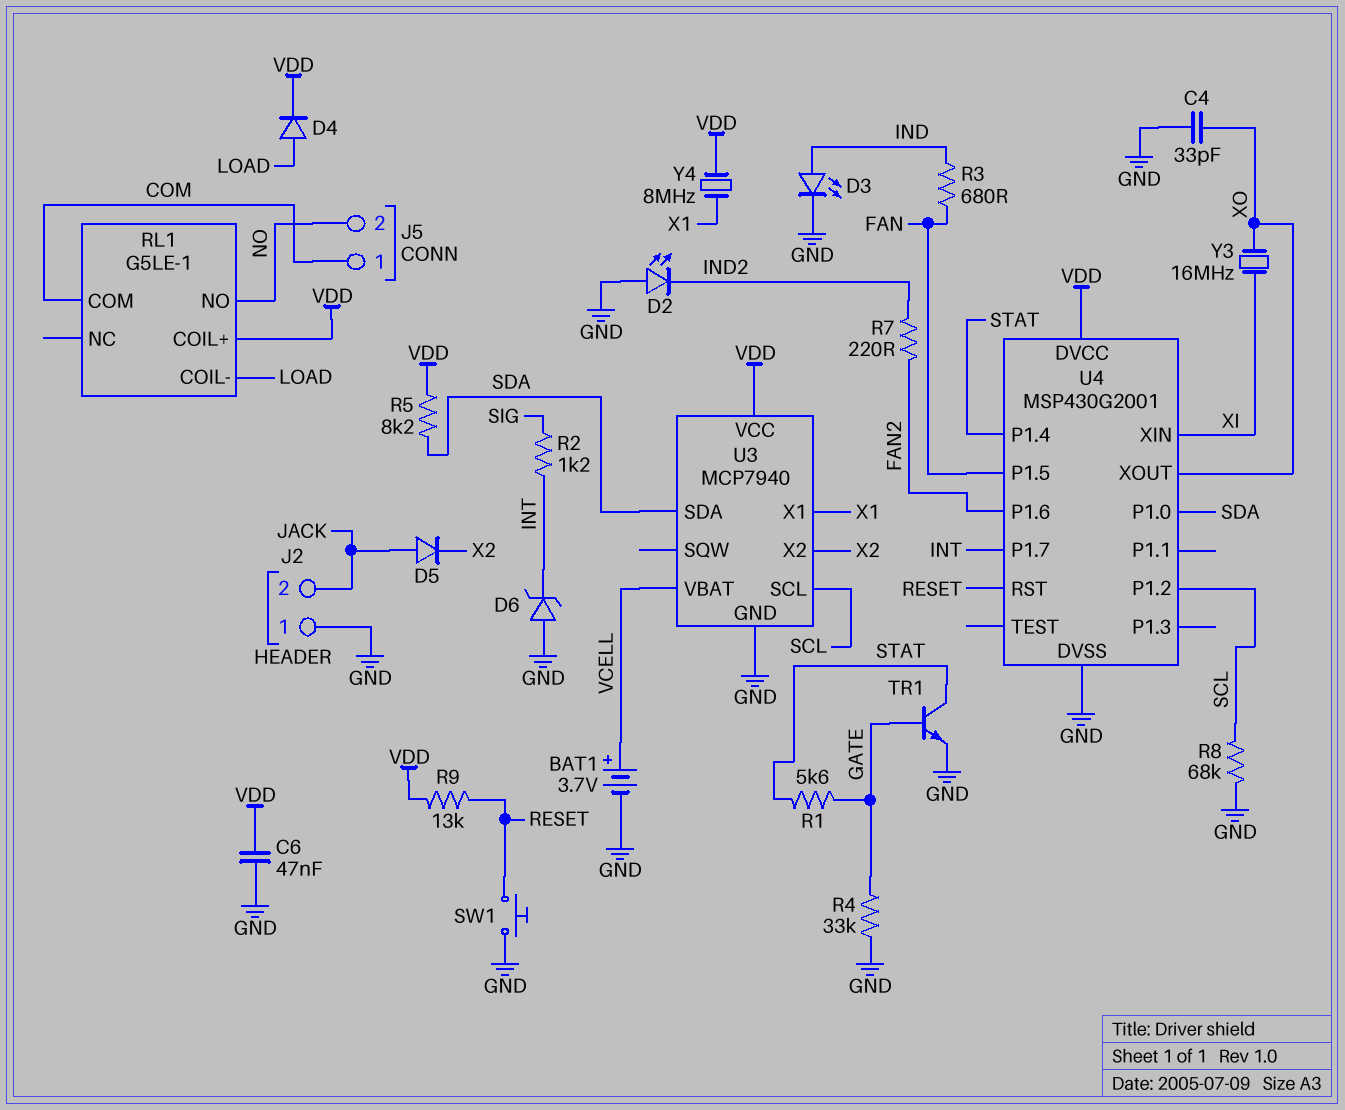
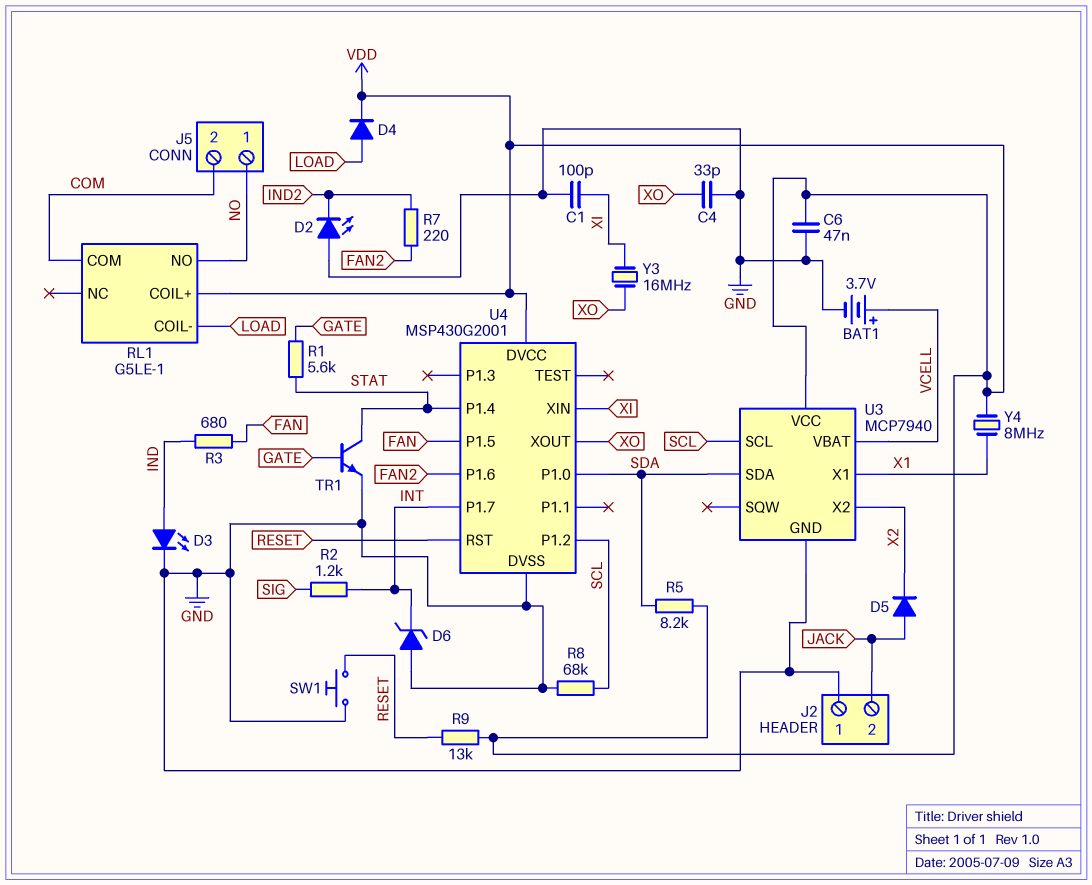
C1: none -> 100pF (GND, XI)
J5 pin 1: COM -> NO
J5 pin 2: NO -> COM
R4: 33k (GATE, GND) -> none

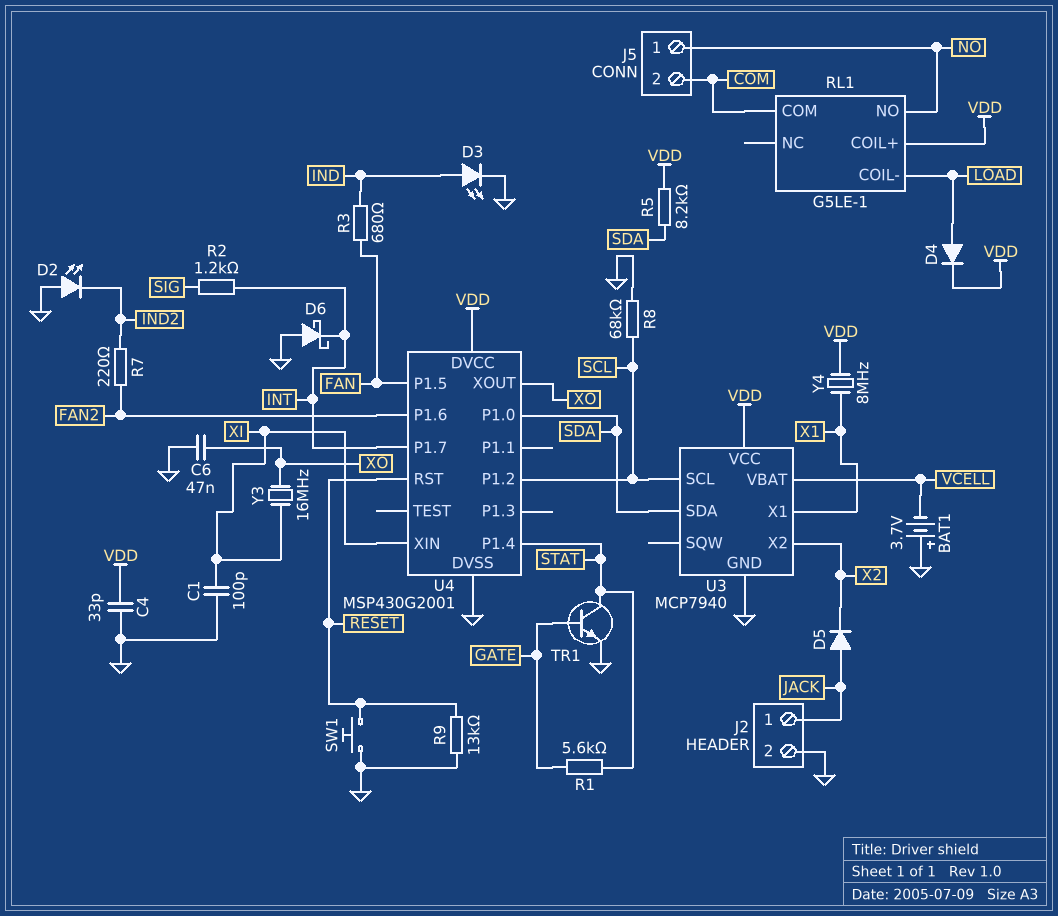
BAT1: 3.7V (plus VCELL, minus GND) -> 3.7V (plus GND, minus VCELL)
C4: 33pF (GND, XO) -> 33pF (GND, VDD)
C6: 47nF (GND, VDD) -> 47nF (GND, XO)
D6: zener (A GND, K INT) -> schottky (A GND, K INT)
J2 pin 1: GND -> JACK
J2 pin 2: JACK -> GND
R9: 13k (RESET, VDD) -> 13k (GND, RESET)

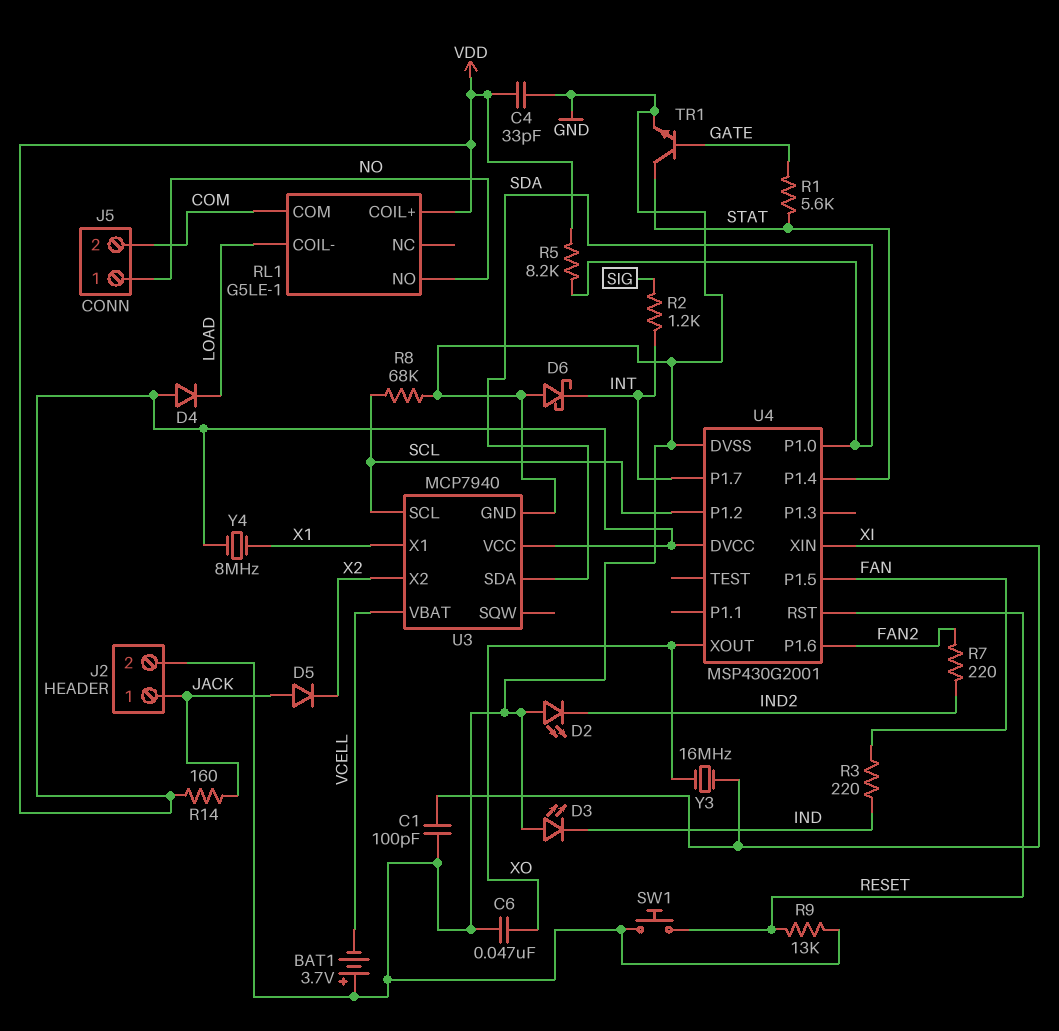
D3: LED (A IND, K GND) -> LED (A GND, K IND)
D4: diode (A LOAD, K VDD) -> diode (A VDD, K LOAD)
R3: 680 (FAN, IND) -> 220 (FAN, IND)
R14: none -> 160 (JACK, VDD)

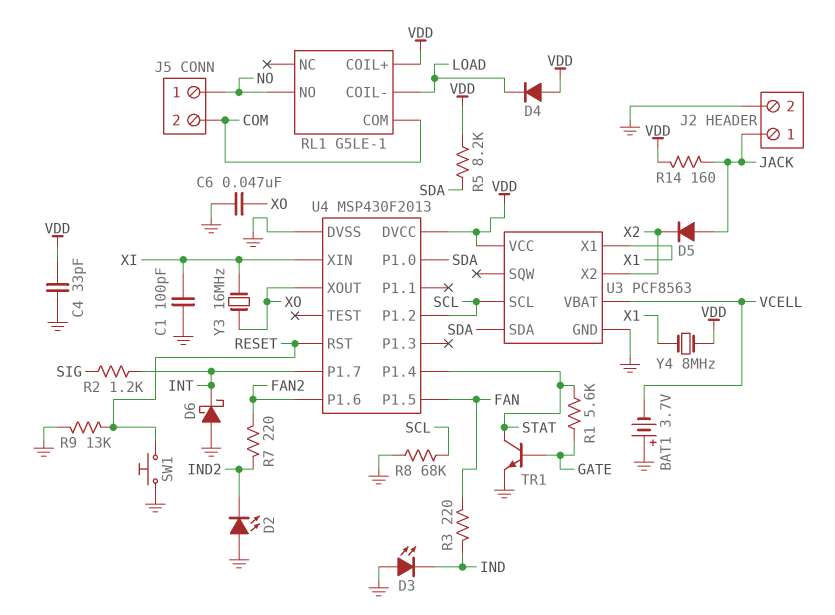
U3: MCP7940 -> PCF8563
U4: MSP430G2001 -> MSP430F2013

